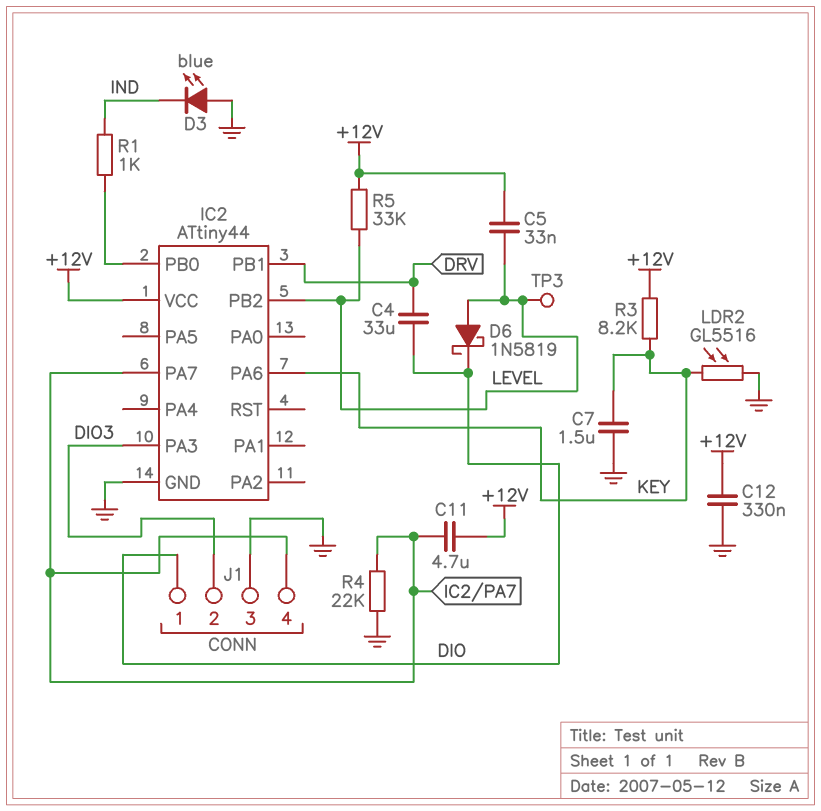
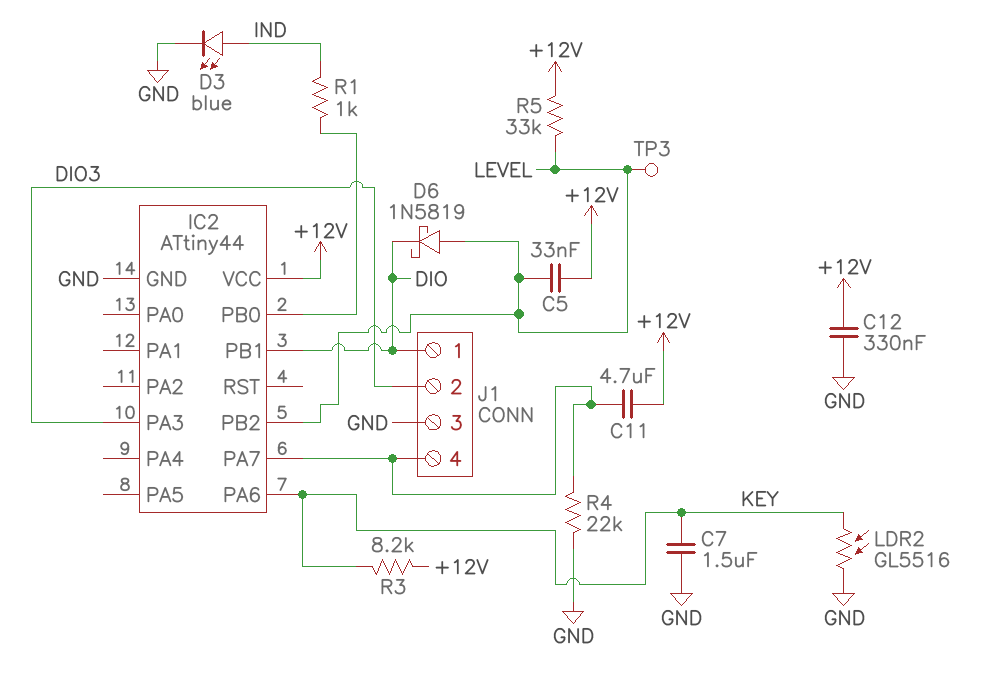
C4: 33uF (DIO, DRV) -> none
D3: LED blue (A GND, K IND) -> LED blue (A IND, K GND)
IC2 pin PB1: DRV -> DIO

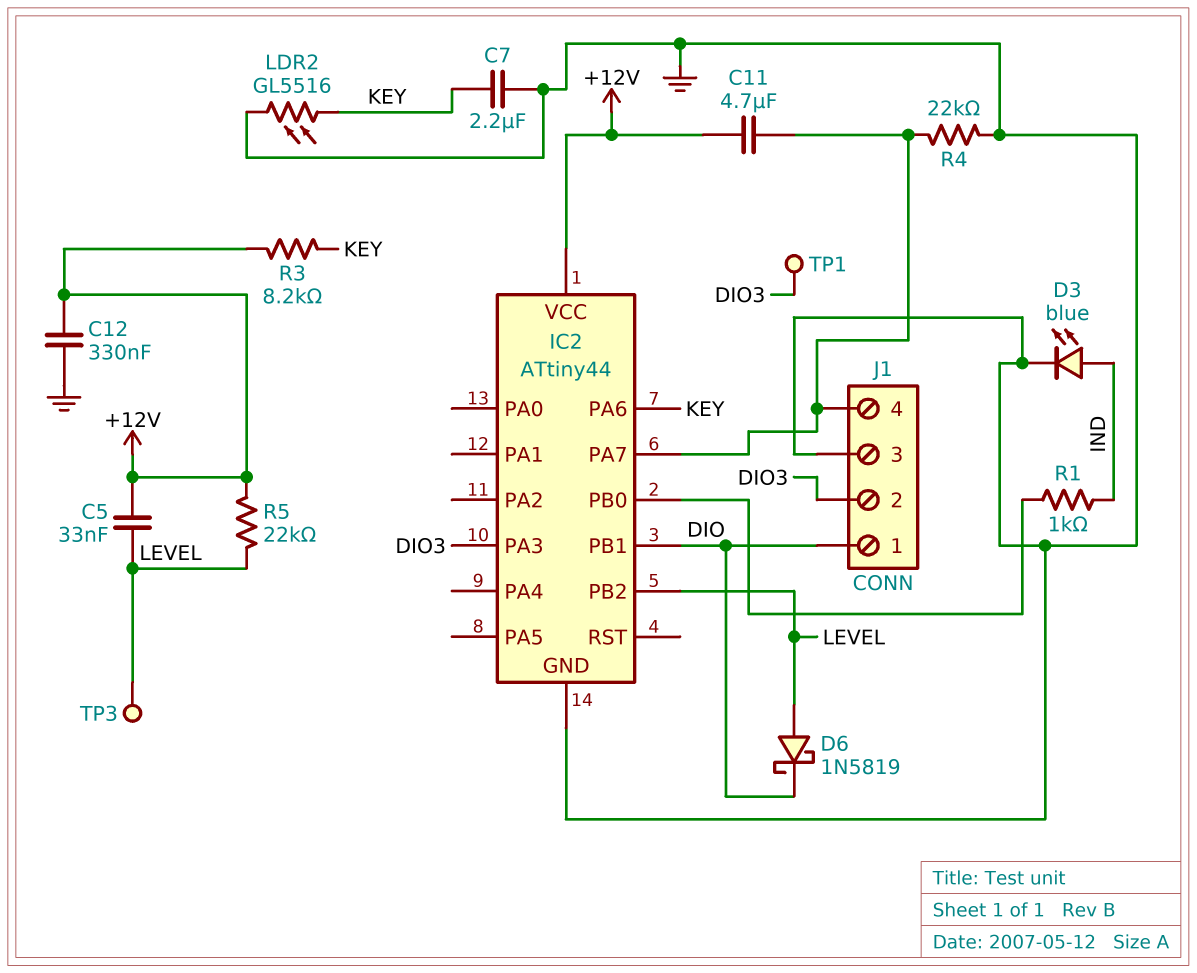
C7: 1.5uF (GND, KEY) -> 2.2uF (GND, KEY)
R5: 33k (+12V, LEVEL) -> 22k (+12V, LEVEL)
TP1: none -> test point (DIO3)

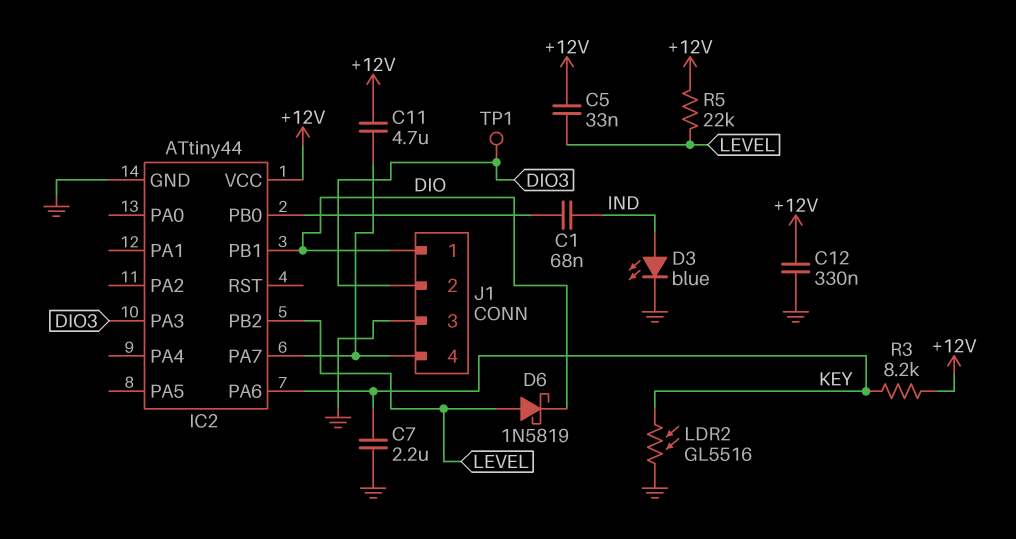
C1: none -> 68nF (IC2/PB0, IND)
R1: 1k (IC2/PB0, IND) -> none
R4: 22k (GND, IC2/PA7) -> none
TP3: test point (LEVEL) -> none

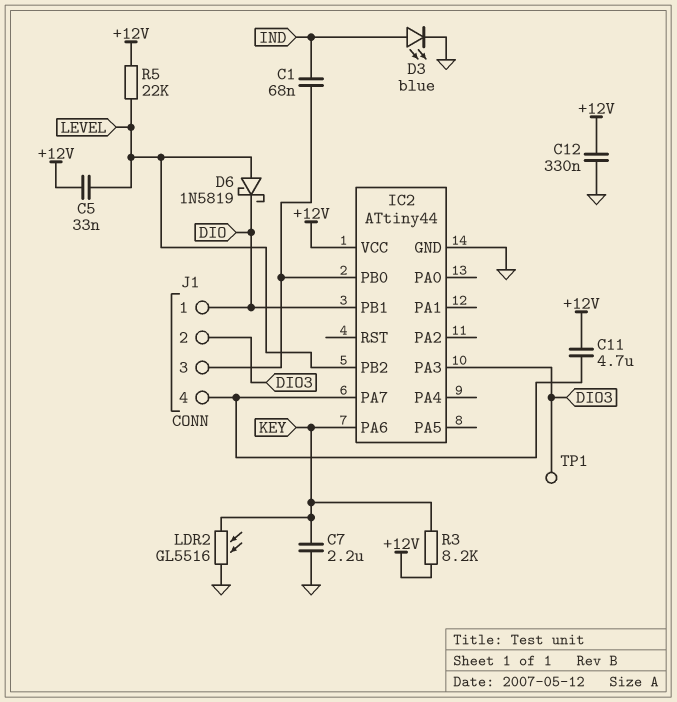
J1 pin 3: GND -> IC2/PB0

